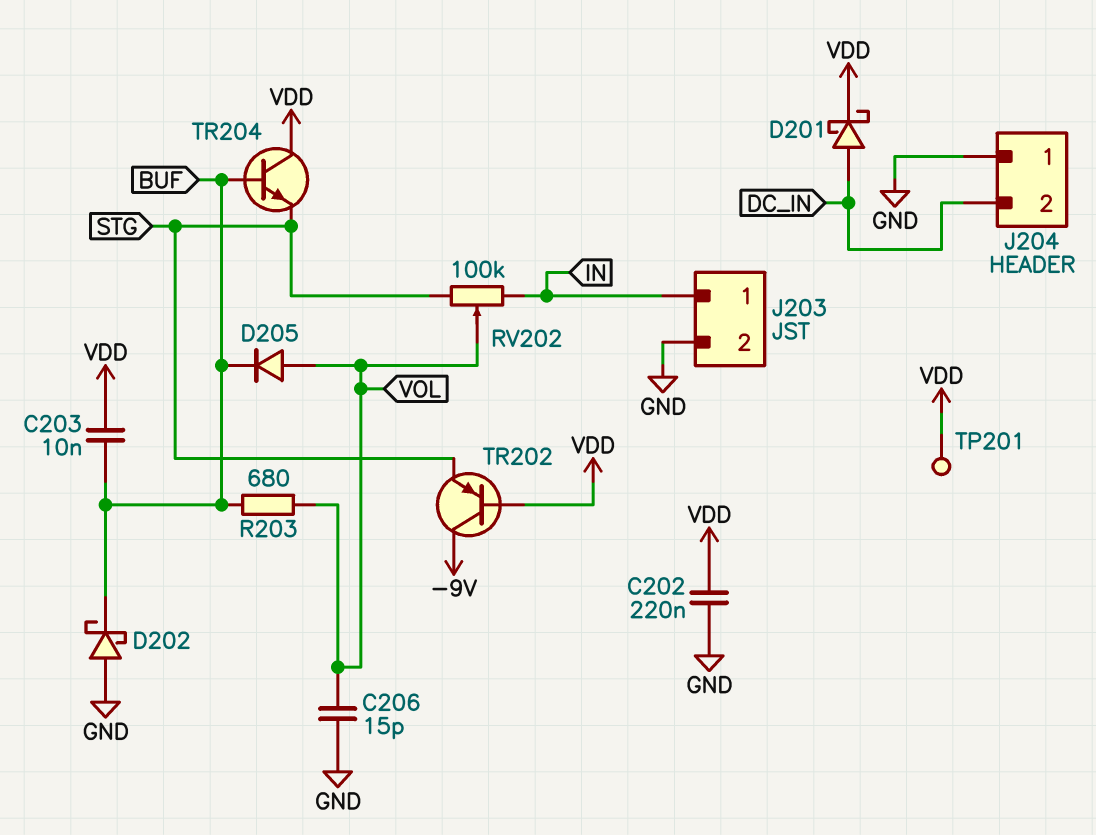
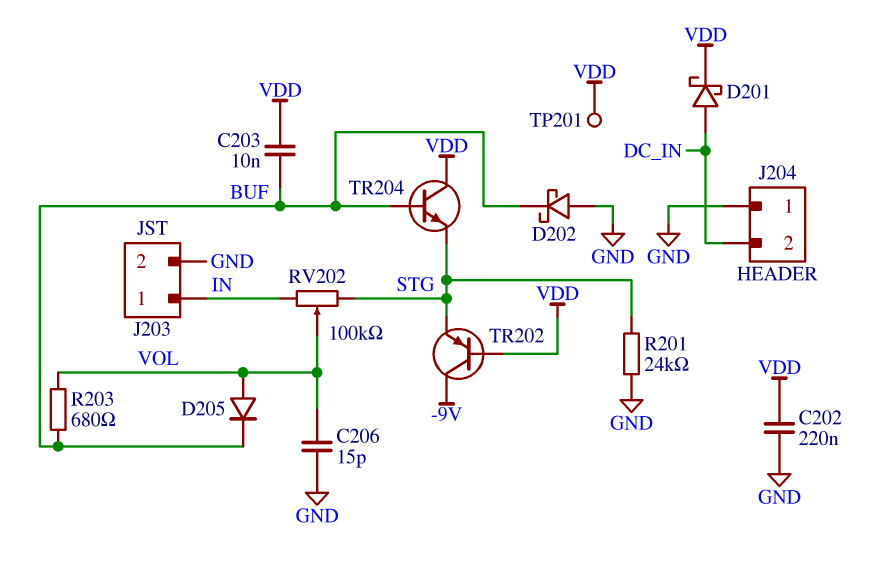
R201: none -> 24k (GND, STG)

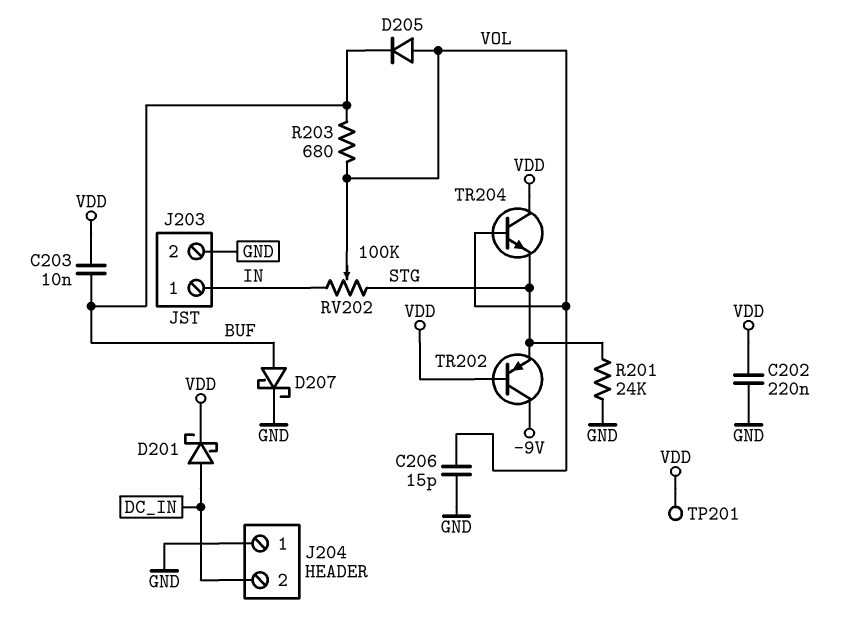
D202: schottky (A GND, K BUF) -> none
D207: none -> schottky (A BUF, K GND)
TR204: NPN (B BUF, C VDD, E STG) -> NPN (B VOL, C VDD, E STG)

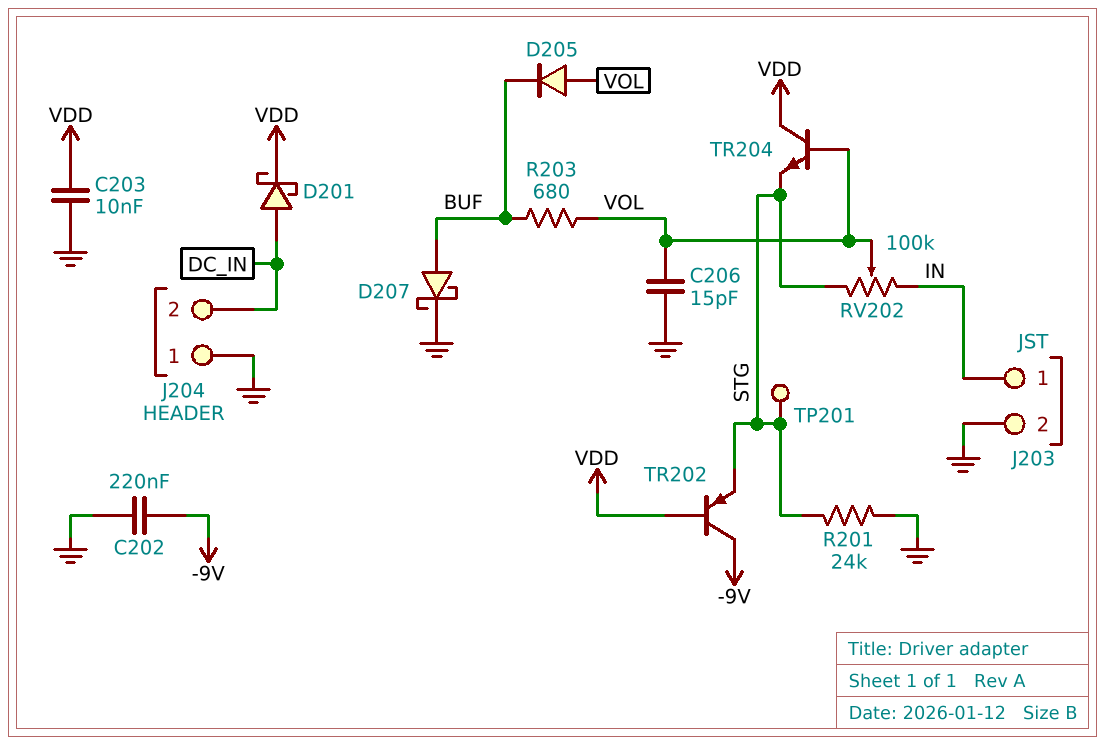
C202: 220nF (GND, VDD) -> 220nF (-9V, GND)
C203: 10nF (BUF, VDD) -> 10nF (GND, VDD)
TP201: test point (VDD) -> test point (STG)

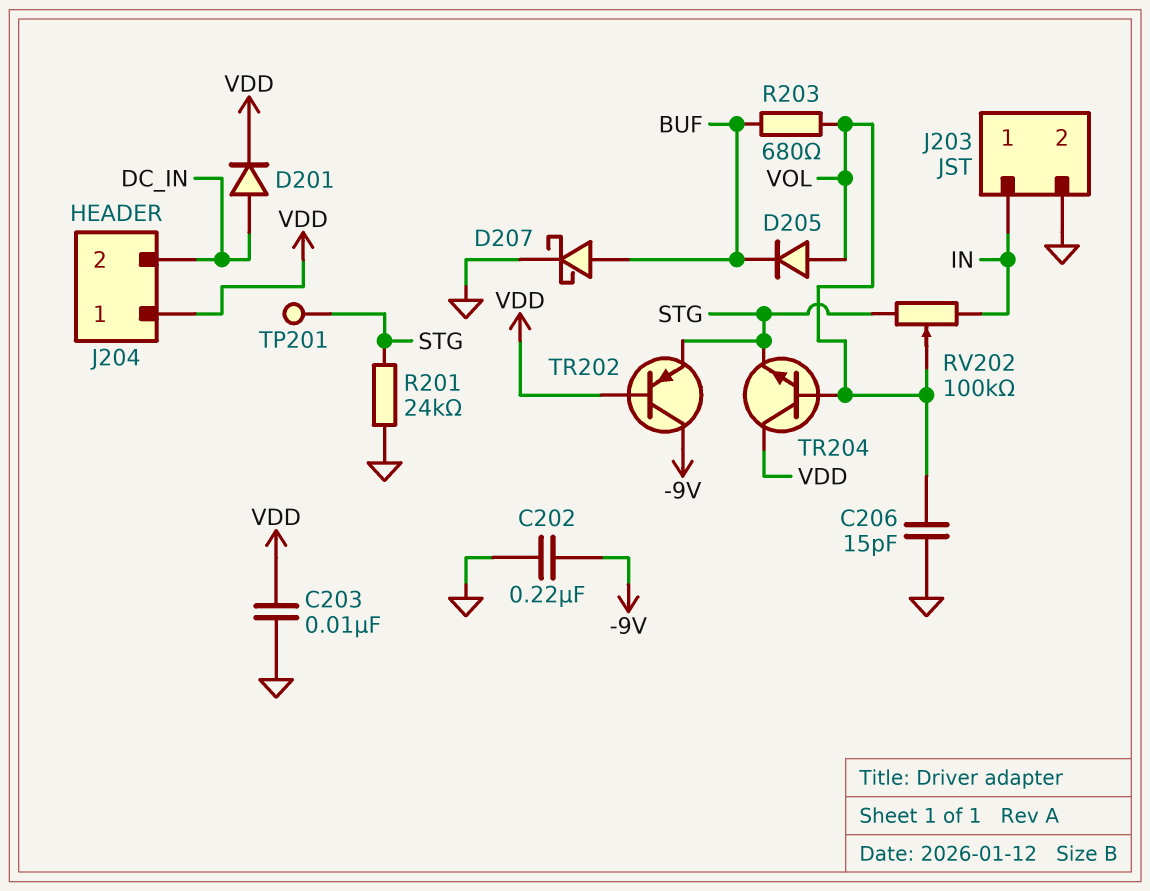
D201: schottky (A DC_IN, K VDD) -> diode (A DC_IN, K VDD)
J204 pin 1: GND -> VDD

